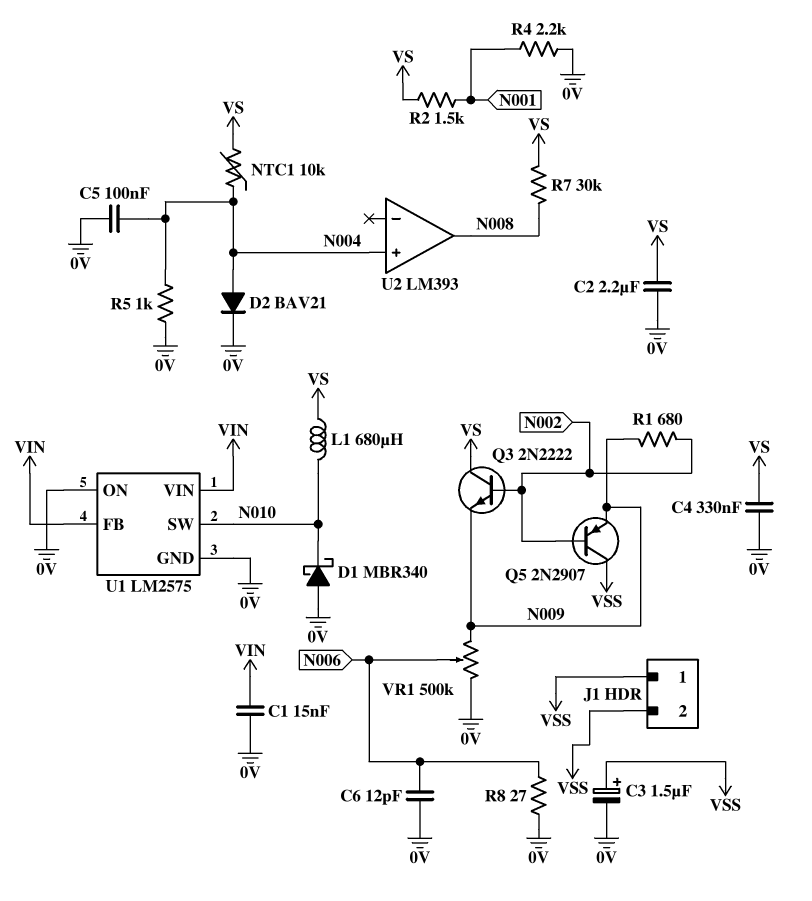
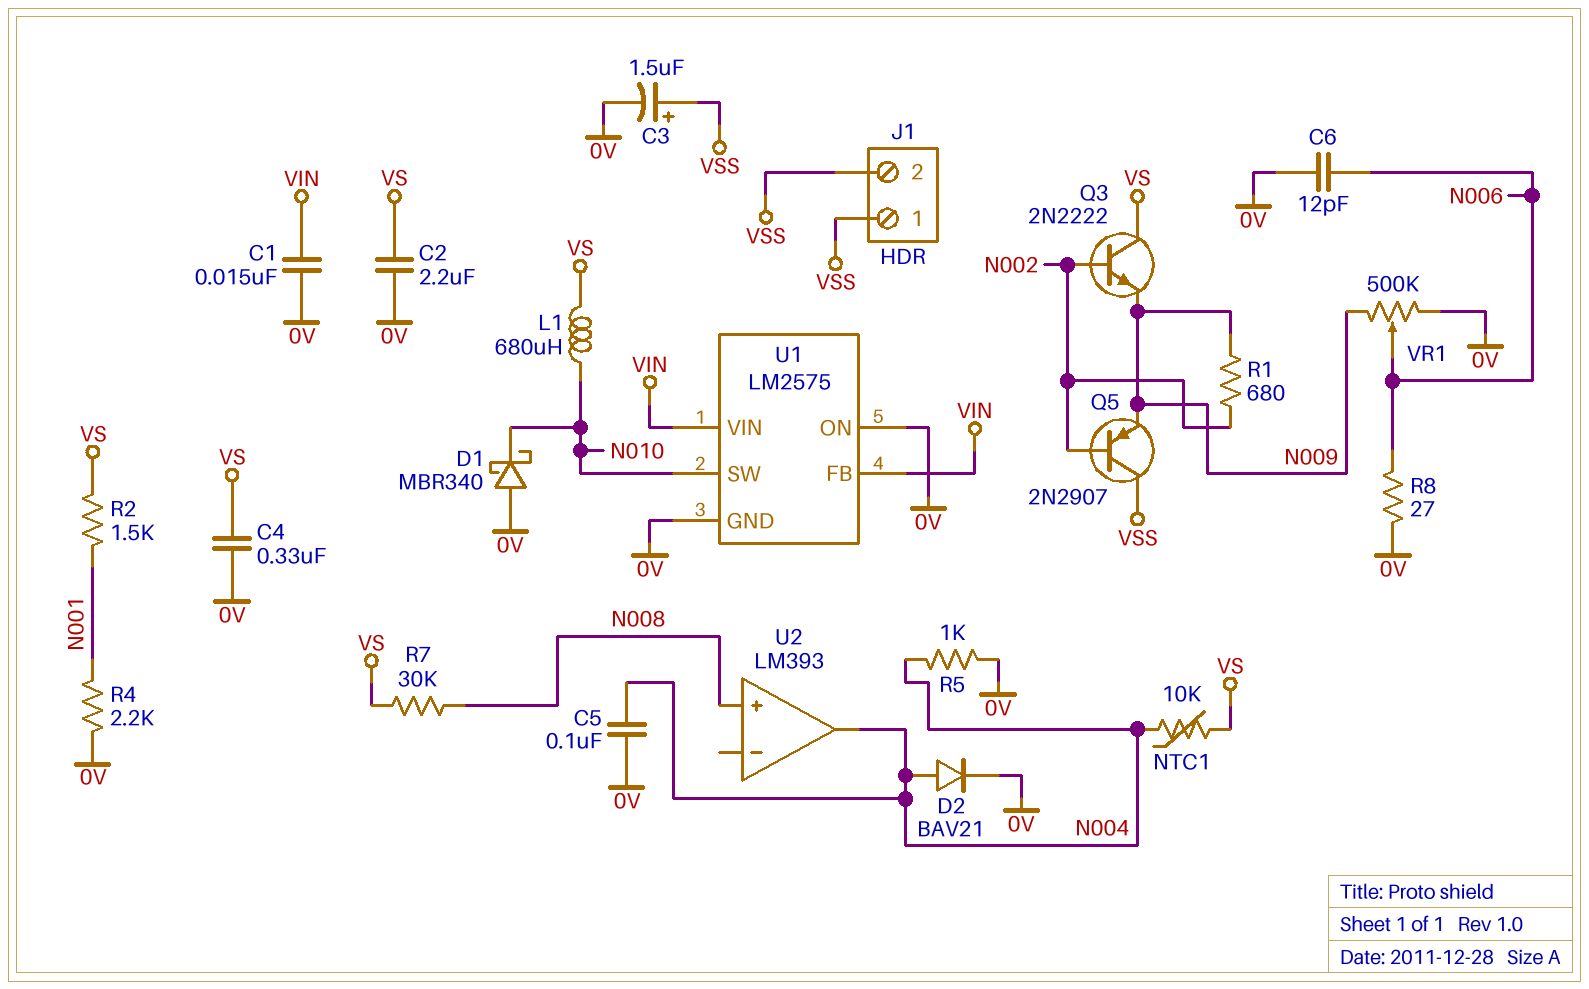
U2 pin in+: N004 -> N008
U2 pin out: N008 -> N004

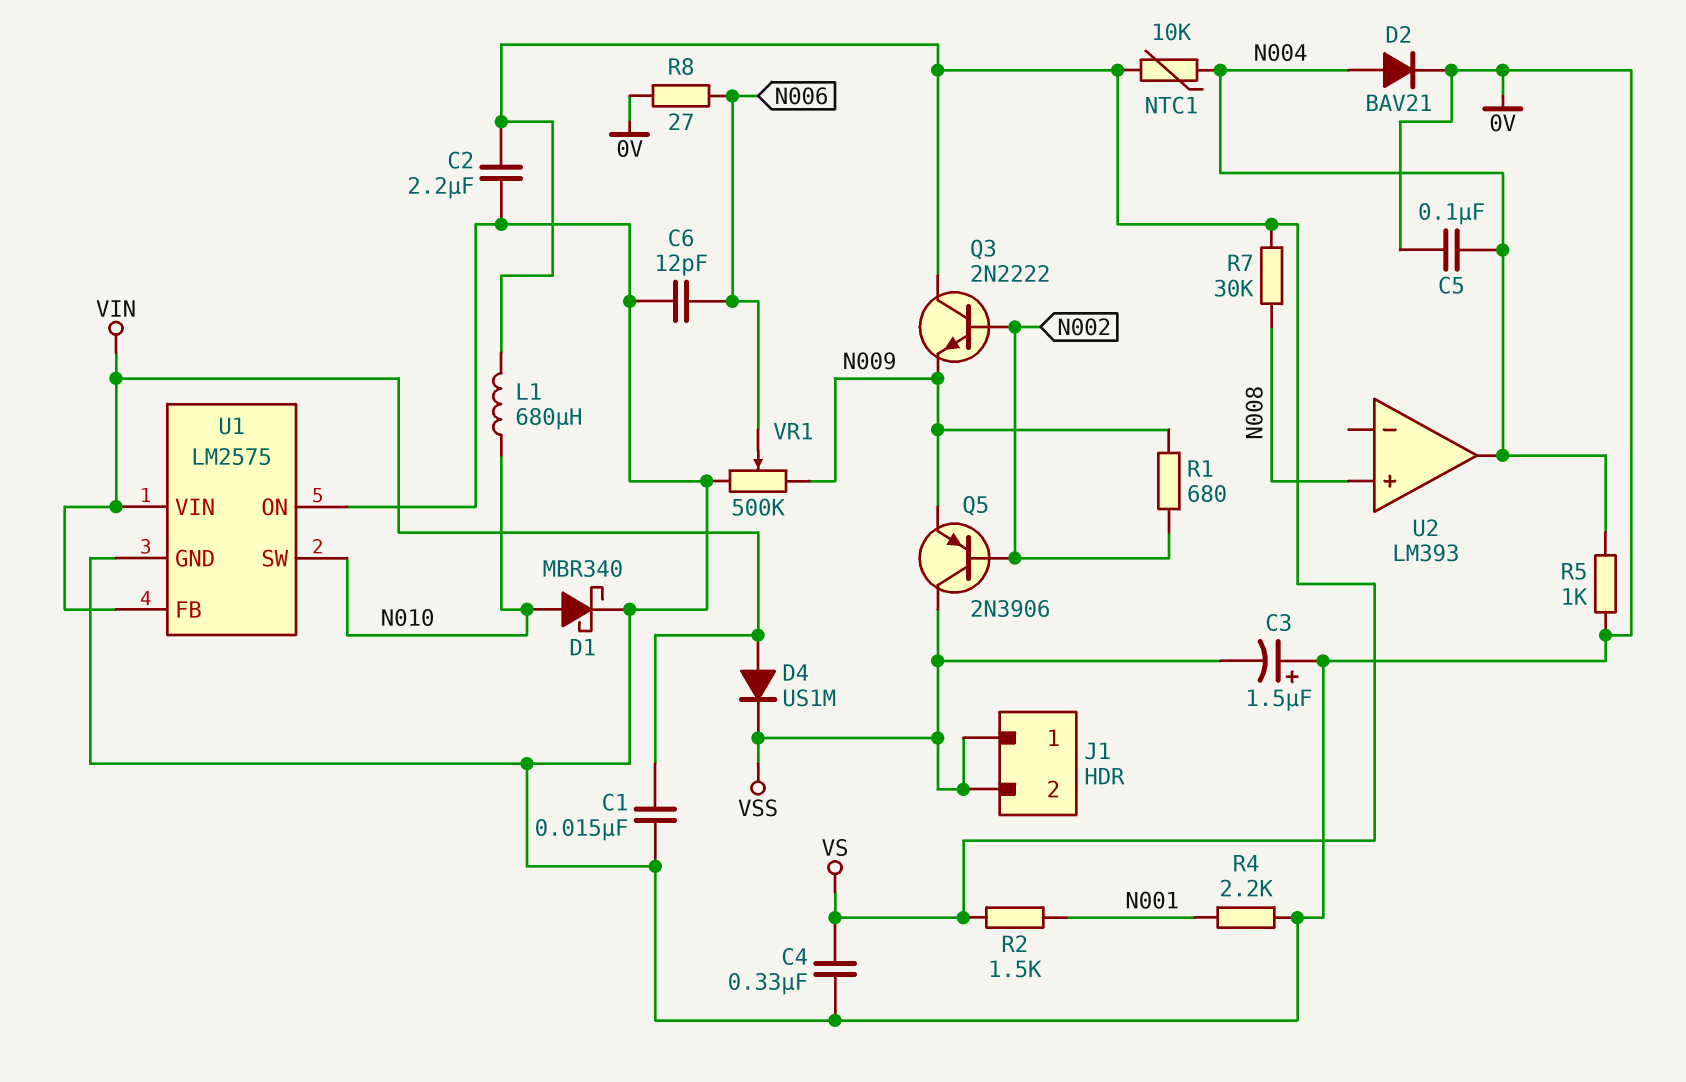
C3: 1.5uF (plus VSS, minus 0V) -> 1.5uF (plus 0V, minus VSS)
D1: schottky MBR340 (A 0V, K N010) -> schottky MBR340 (A N010, K 0V)
D4: none -> diode US1M (A VIN, K VSS)
Q5: PNP 2N2907 (B N002, C VSS, E N009) -> PNP 2N3906 (B N002, C VSS, E N009)

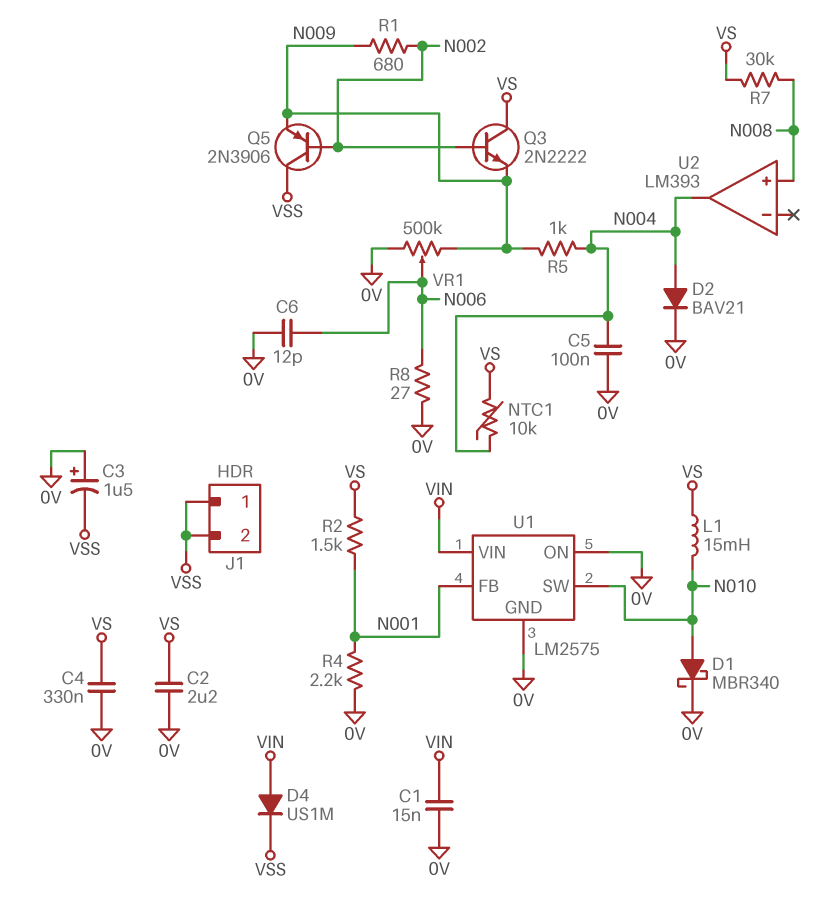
L1: 680uH (N010, VS) -> 15mH (N010, VS)
R5: 1k (0V, N004) -> 1k (N004, N009)
U1 pin FB: VIN -> N001

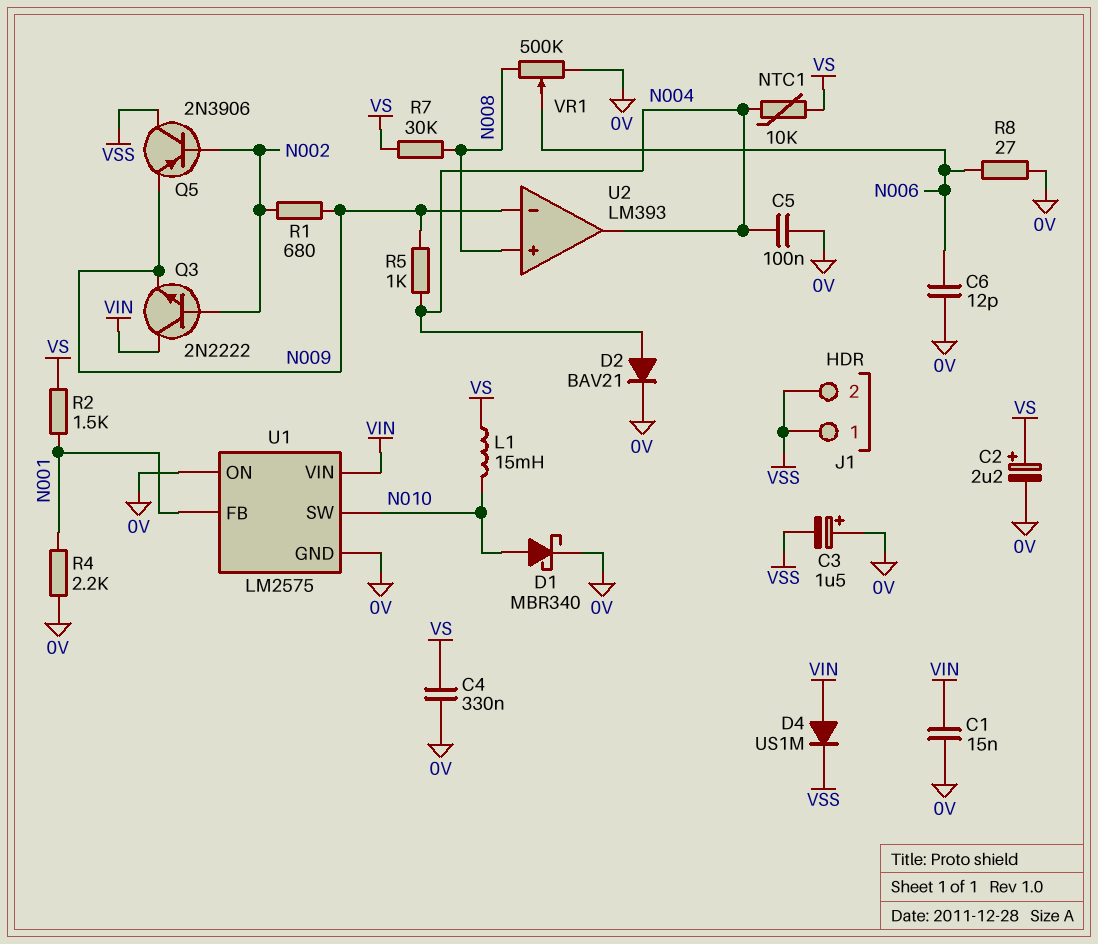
C2: 2.2uF (0V, VS) -> 2.2uF (plus VS, minus 0V)
Q3: NPN 2N2222 (B N002, C VS, E N009) -> NPN 2N2222 (B N002, C VIN, E N009)
U2 pin in-: none -> N009
VR1: 500k (0V, N009, wiper N006) -> 500k (0V, N008, wiper N006)

